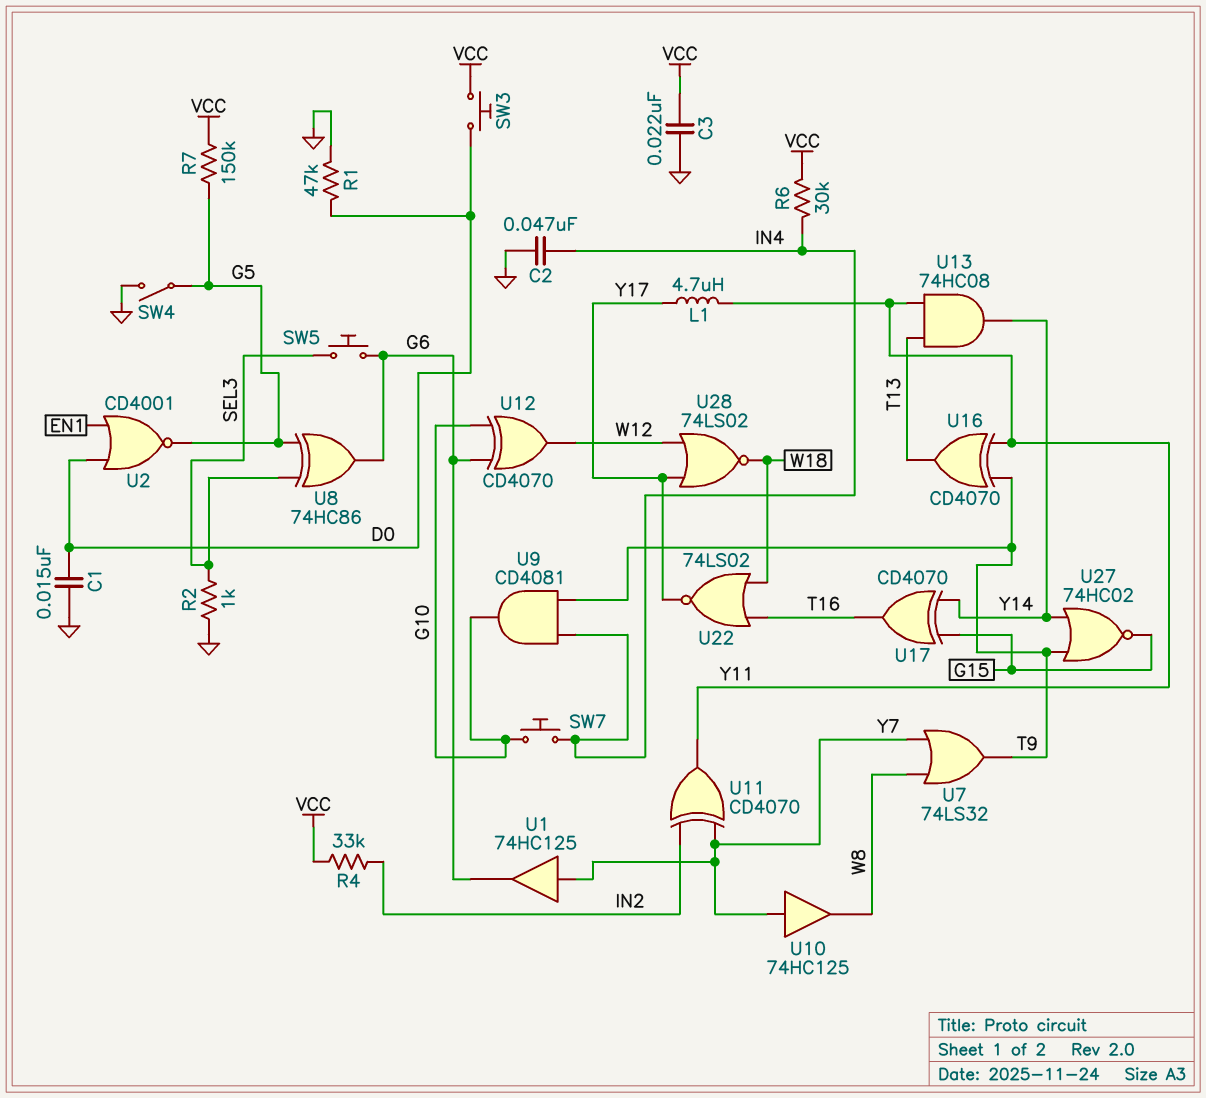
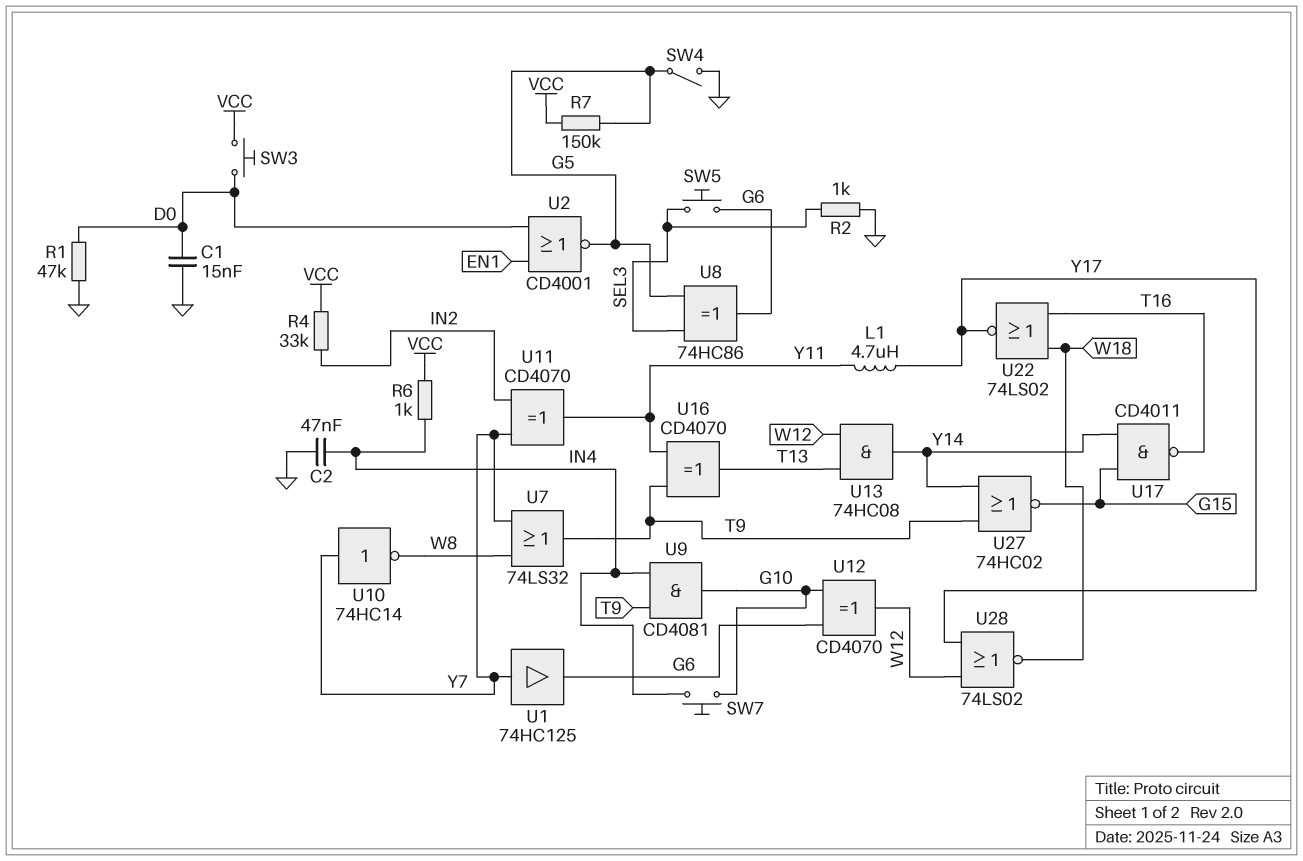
C3: 22nF (GND, VCC) -> none
R6: 30k (IN4, VCC) -> 1k (IN4, VCC)
U10: buffer 74HC125 (in Y7, out W8) -> NOT 74HC14 (in Y7, out W8)
U13: AND 74HC08 (in T13, in Y11, out Y14) -> AND 74HC08 (in T13, in W12, out Y14)
U17: XOR CD4070 (in G15, in Y14, out T16) -> NAND CD4011 (in G15, in Y14, out T16)

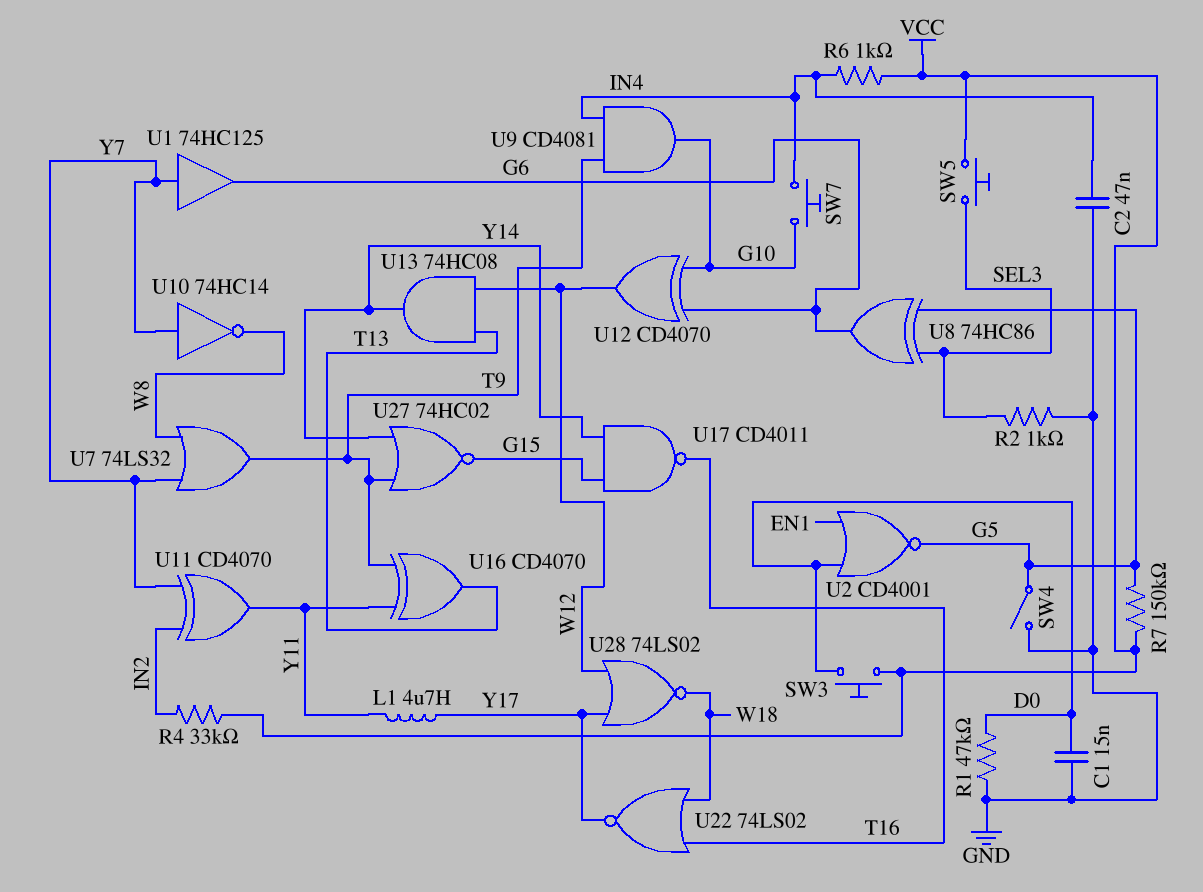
SW5: button (G6, SEL3) -> button (SEL3, VCC)

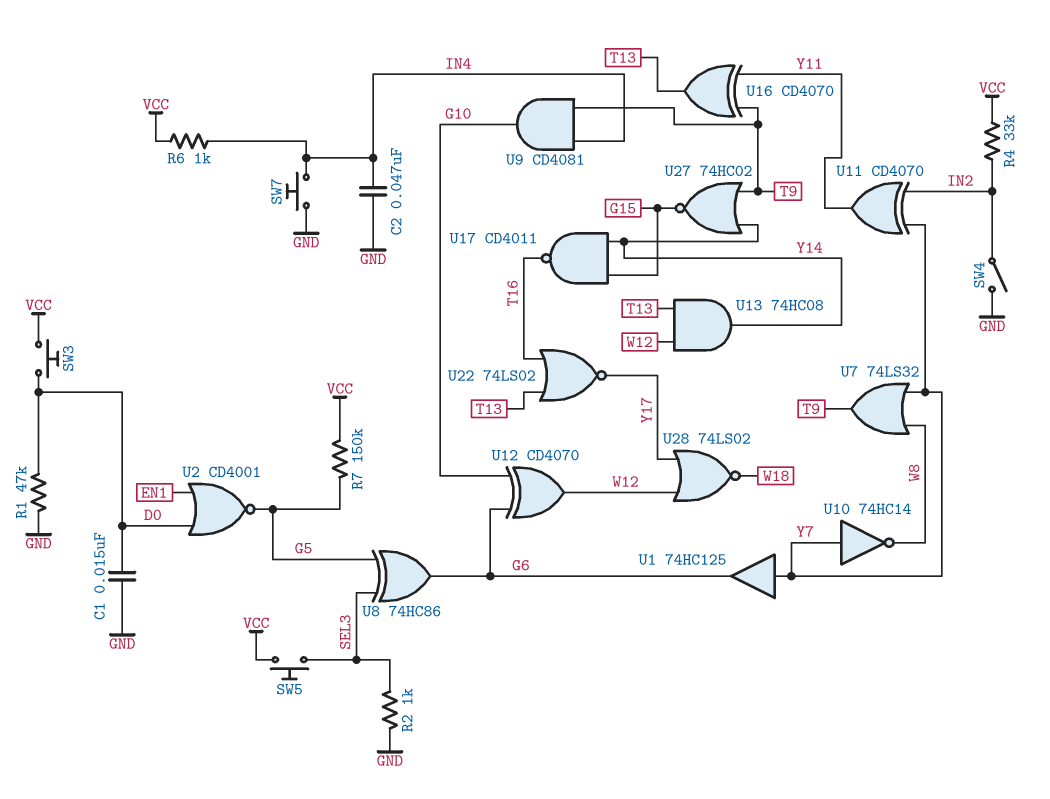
L1: 4.7uH (Y11, Y17) -> none
SW4: switch (G5, GND) -> switch (GND, IN2)
SW7: button (G10, IN4) -> button (GND, IN4)
U22: NOR 74LS02 (in T16, in W18, out Y17) -> NOR 74LS02 (in T13, in T16, out Y17)

